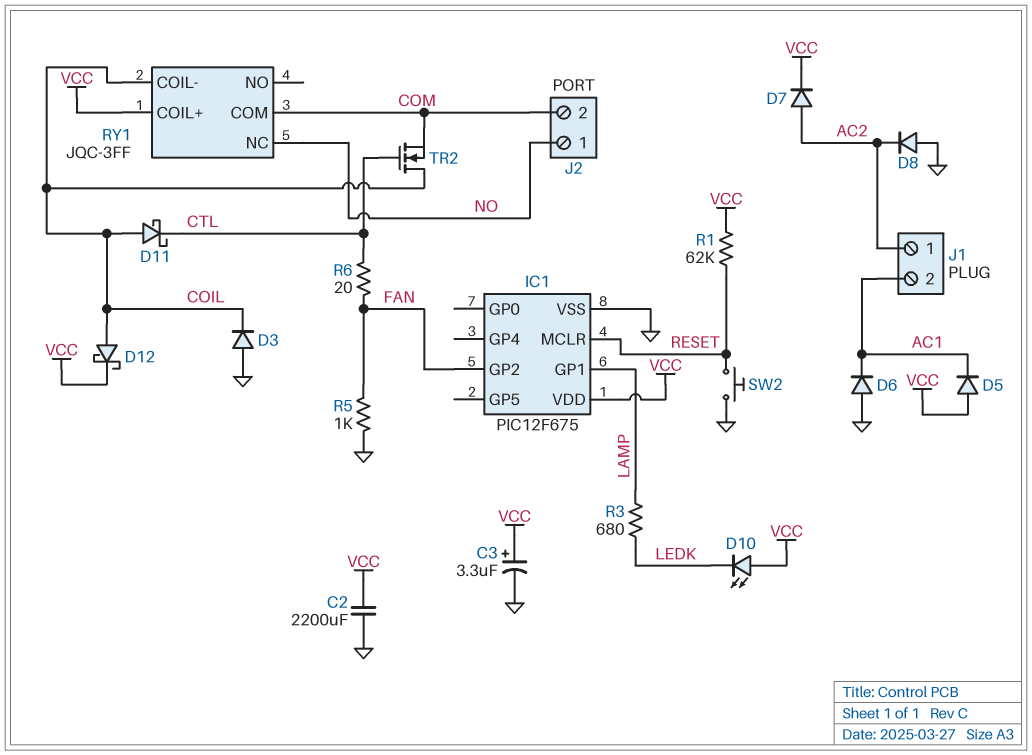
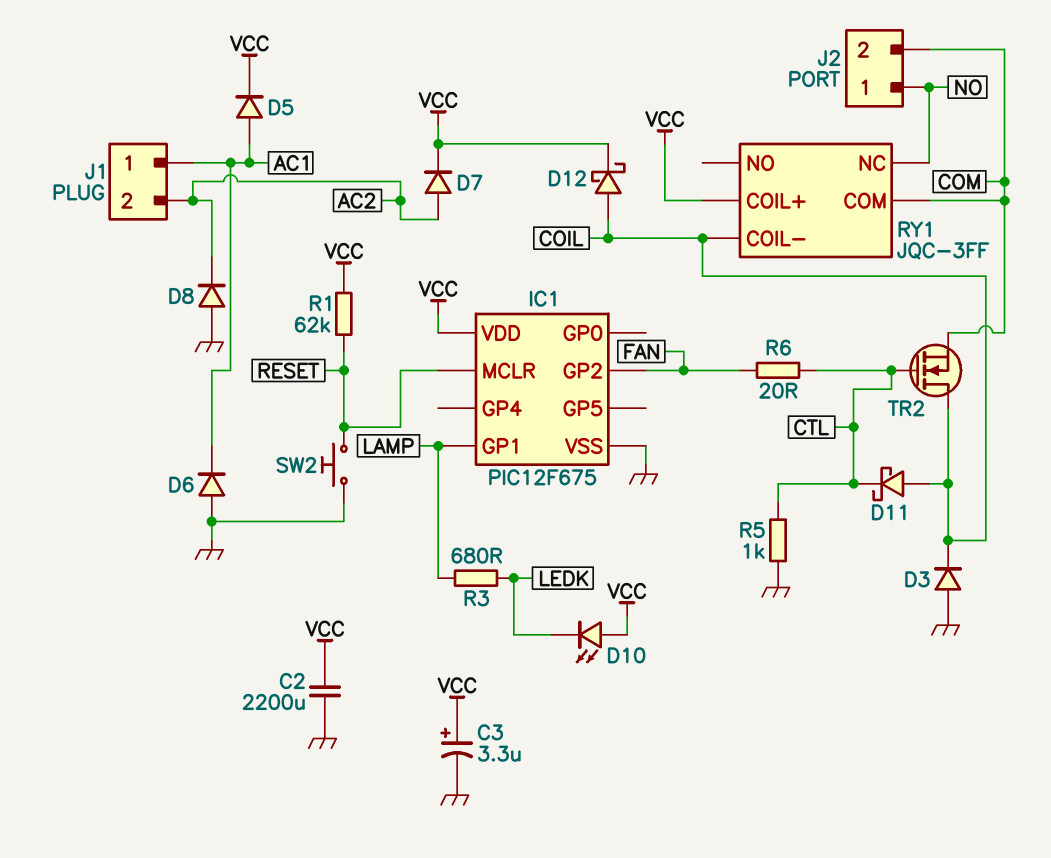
D5: diode (A VCC, K AC1) -> diode (A AC1, K VCC)
J1 pin 1: AC2 -> AC1
J1 pin 2: AC1 -> AC2
R5: 1k (FAN, GND) -> 1k (CTL, GND)

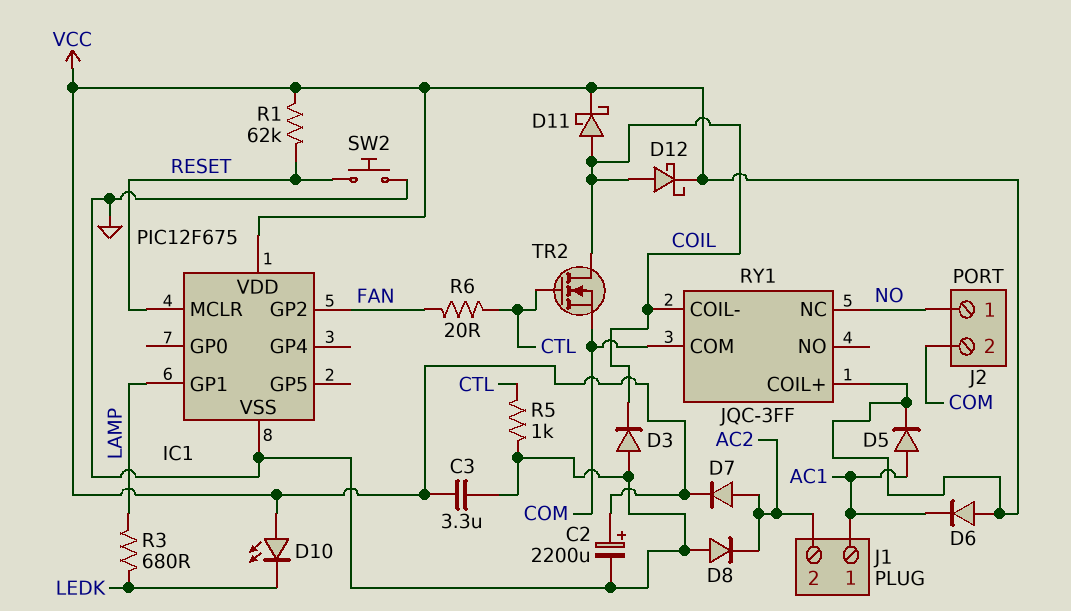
C2: 2200uF (GND, VCC) -> 2200uF (plus VCC, minus GND)
C3: 3.3uF (plus VCC, minus GND) -> 3.3uF (GND, VCC)
D6: diode (A GND, K AC1) -> diode (A VCC, K AC1)
D11: schottky (A COIL, K CTL) -> schottky (A COIL, K VCC)

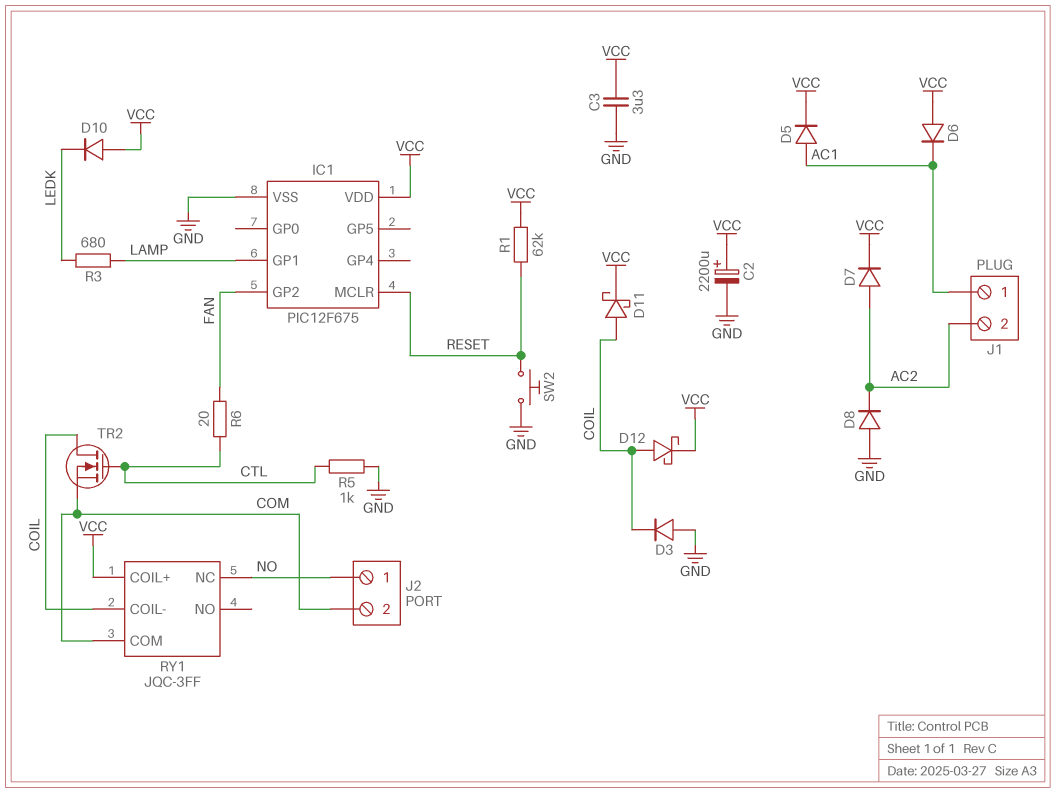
D10: LED (A VCC, K LEDK) -> diode (A VCC, K LEDK)

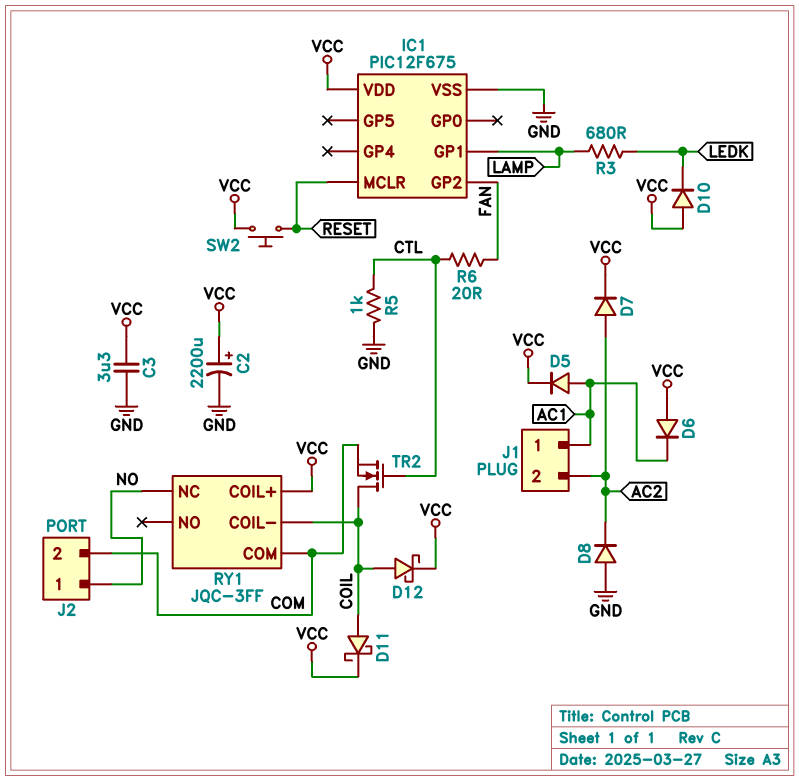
D3: diode (A GND, K COIL) -> none
R1: 62k (RESET, VCC) -> none
SW2: button (GND, RESET) -> button (RESET, VCC)

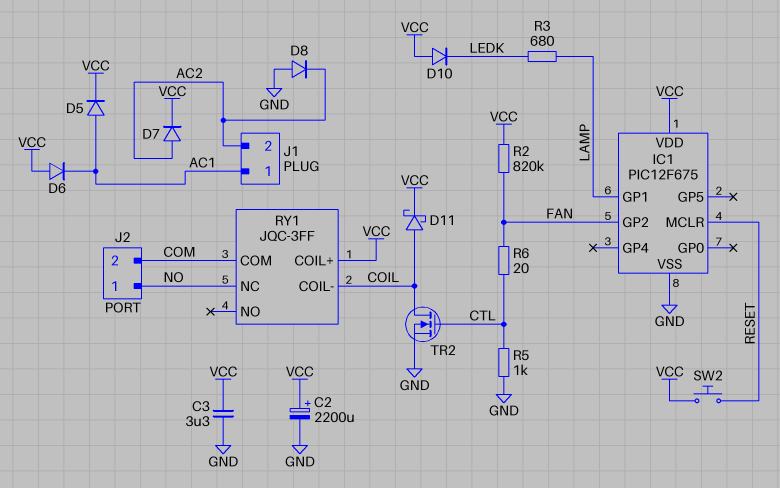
D12: schottky (A COIL, K VCC) -> none
R2: none -> 820k (FAN, VCC)
TR2: NMOS (G CTL, D COIL, S COM) -> NMOS (G CTL, D COIL, S GND)

